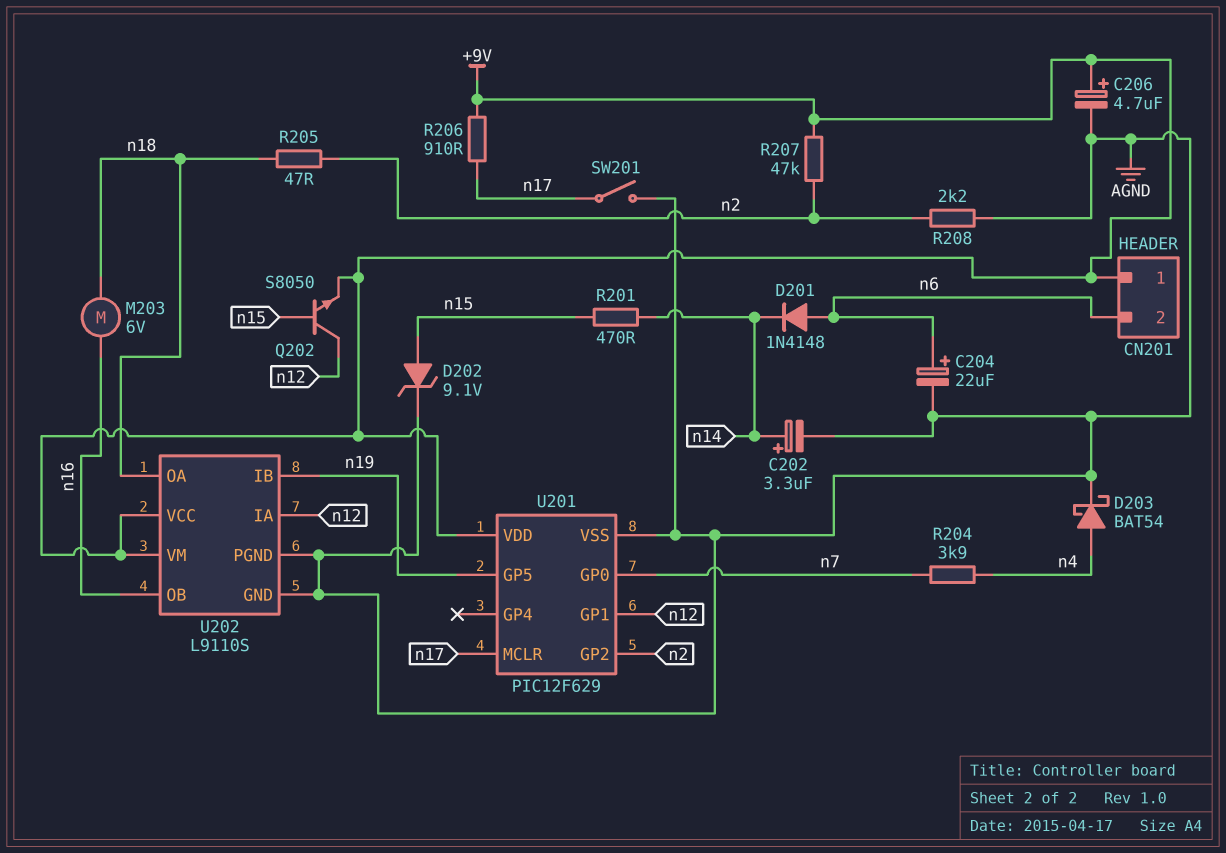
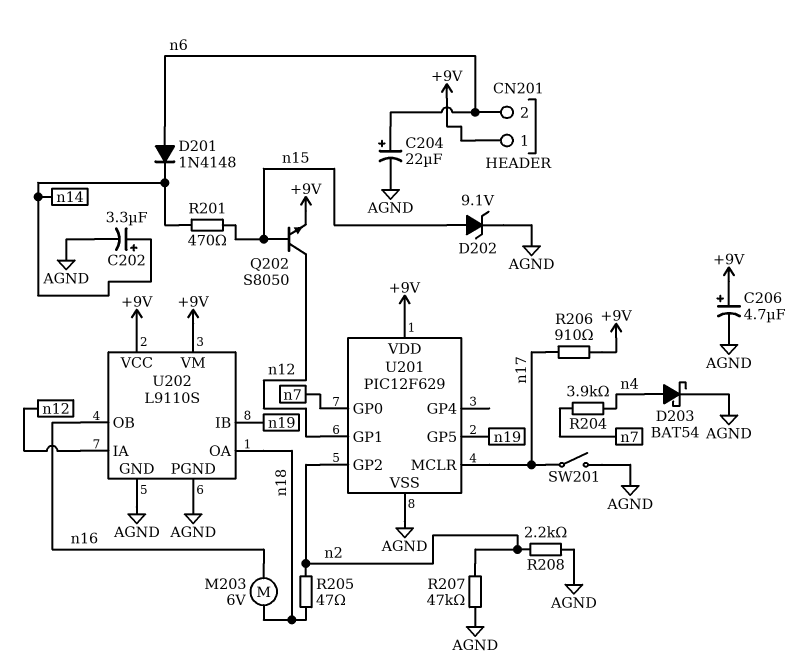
R207: 47k (+9V, n2) -> 47k (AGND, n2)

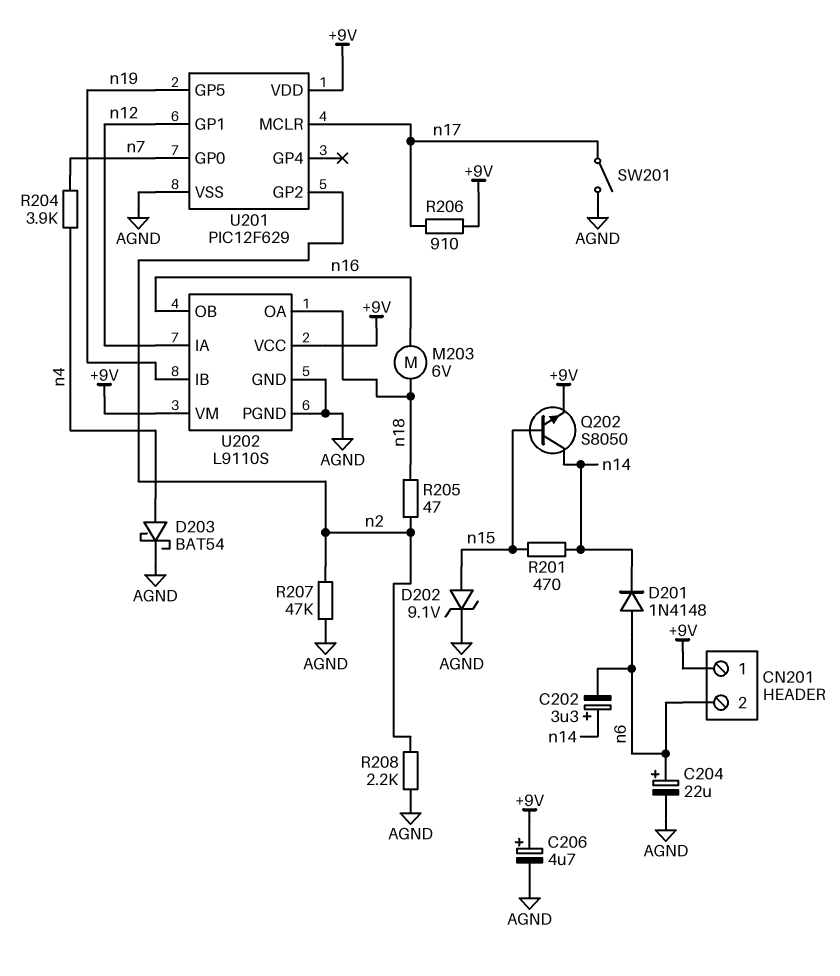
C202: 3.3uF (plus n14, minus AGND) -> 3.3uF (plus n14, minus n6)
Q202: NPN S8050 (B n15, C n12, E +9V) -> NPN S8050 (B n15, C n14, E +9V)

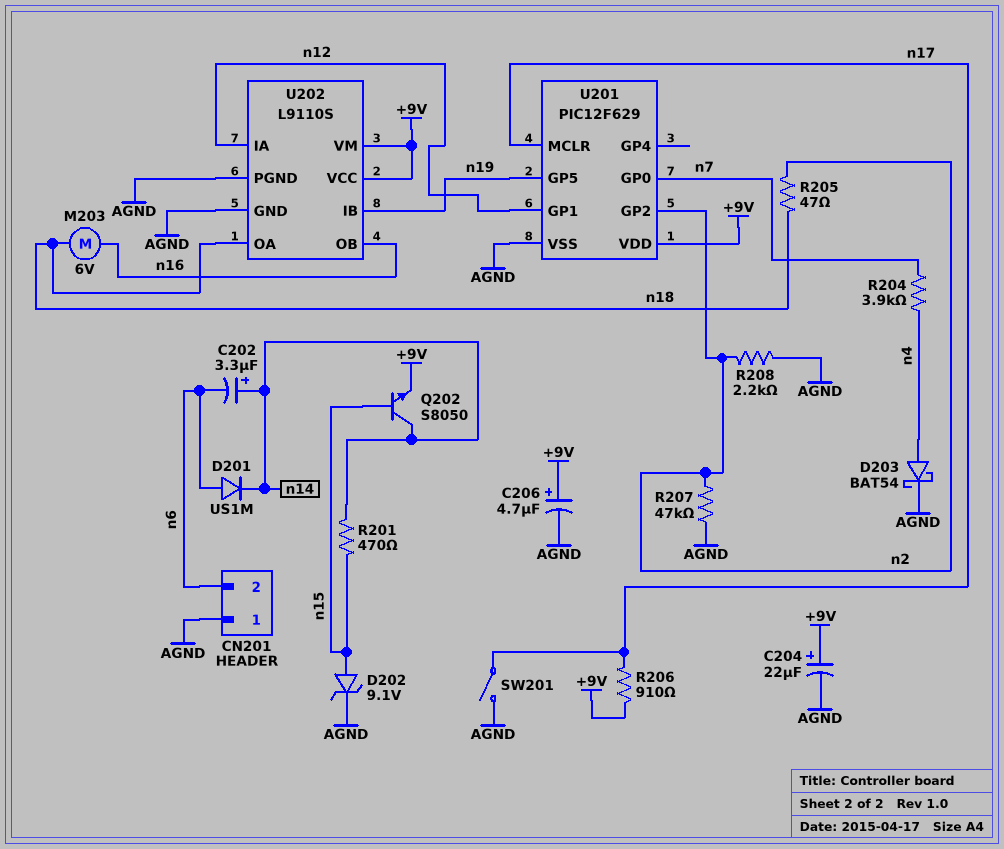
C204: 22uF (plus n6, minus AGND) -> 22uF (plus +9V, minus AGND)
CN201 pin 1: +9V -> AGND
D201: diode 1N4148 (A n6, K n14) -> diode US1M (A n6, K n14)

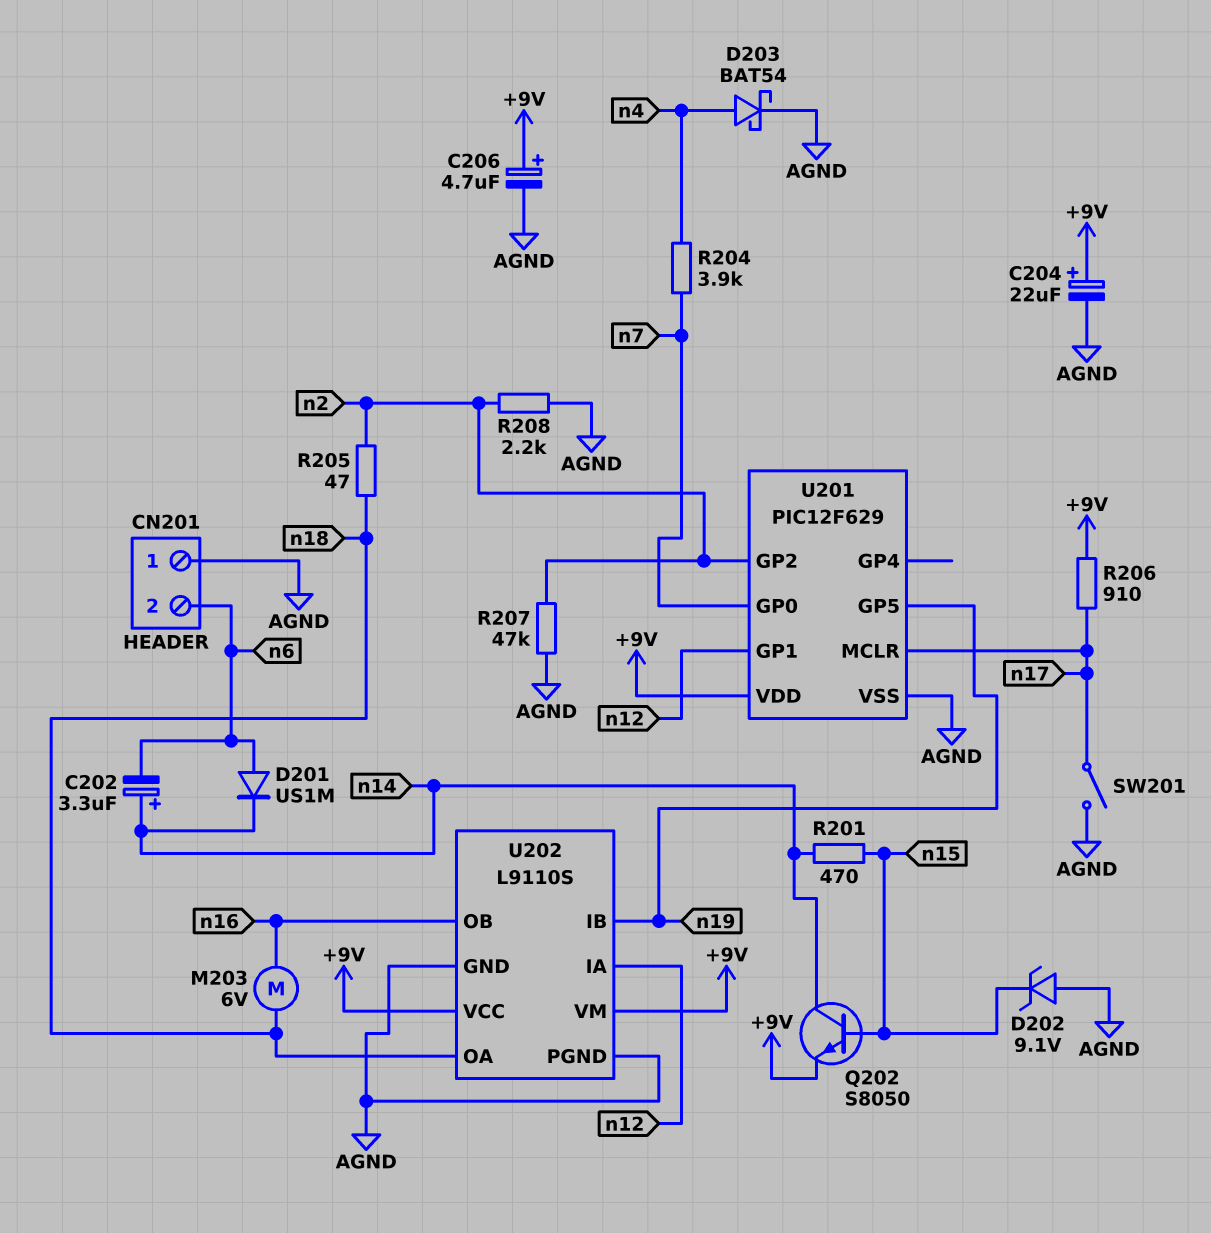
D202: zener 9.1V (A n15, K AGND) -> zener 9.1V (A AGND, K n15)

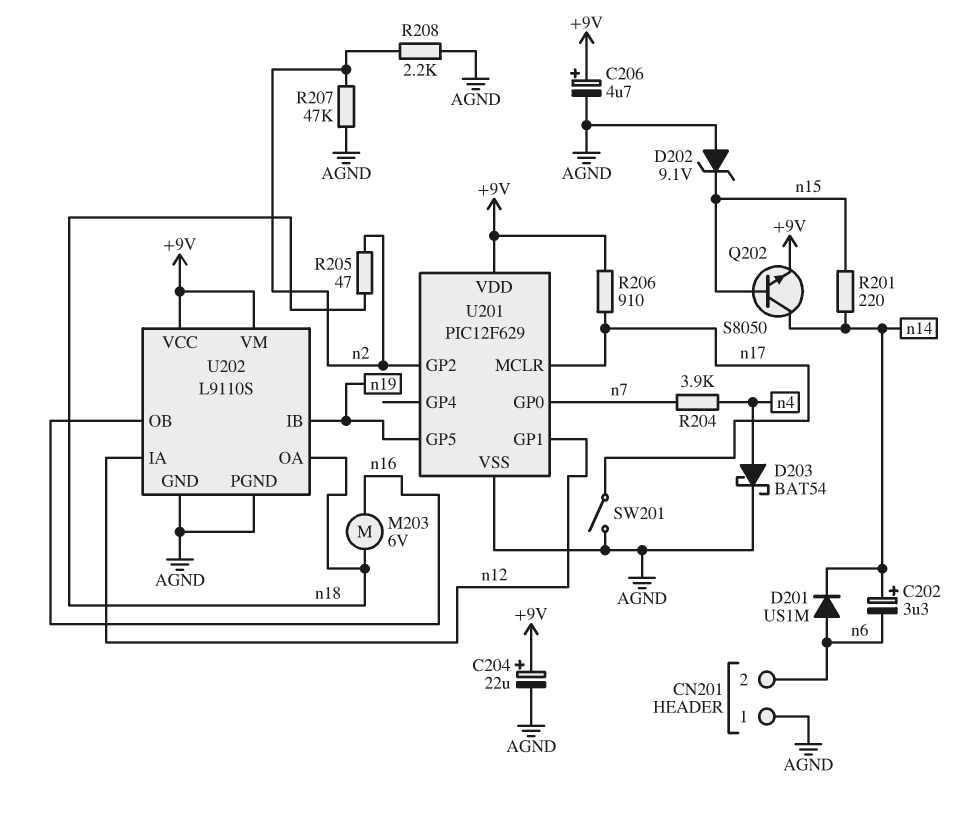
R201: 470 (n14, n15) -> 220 (n14, n15)

